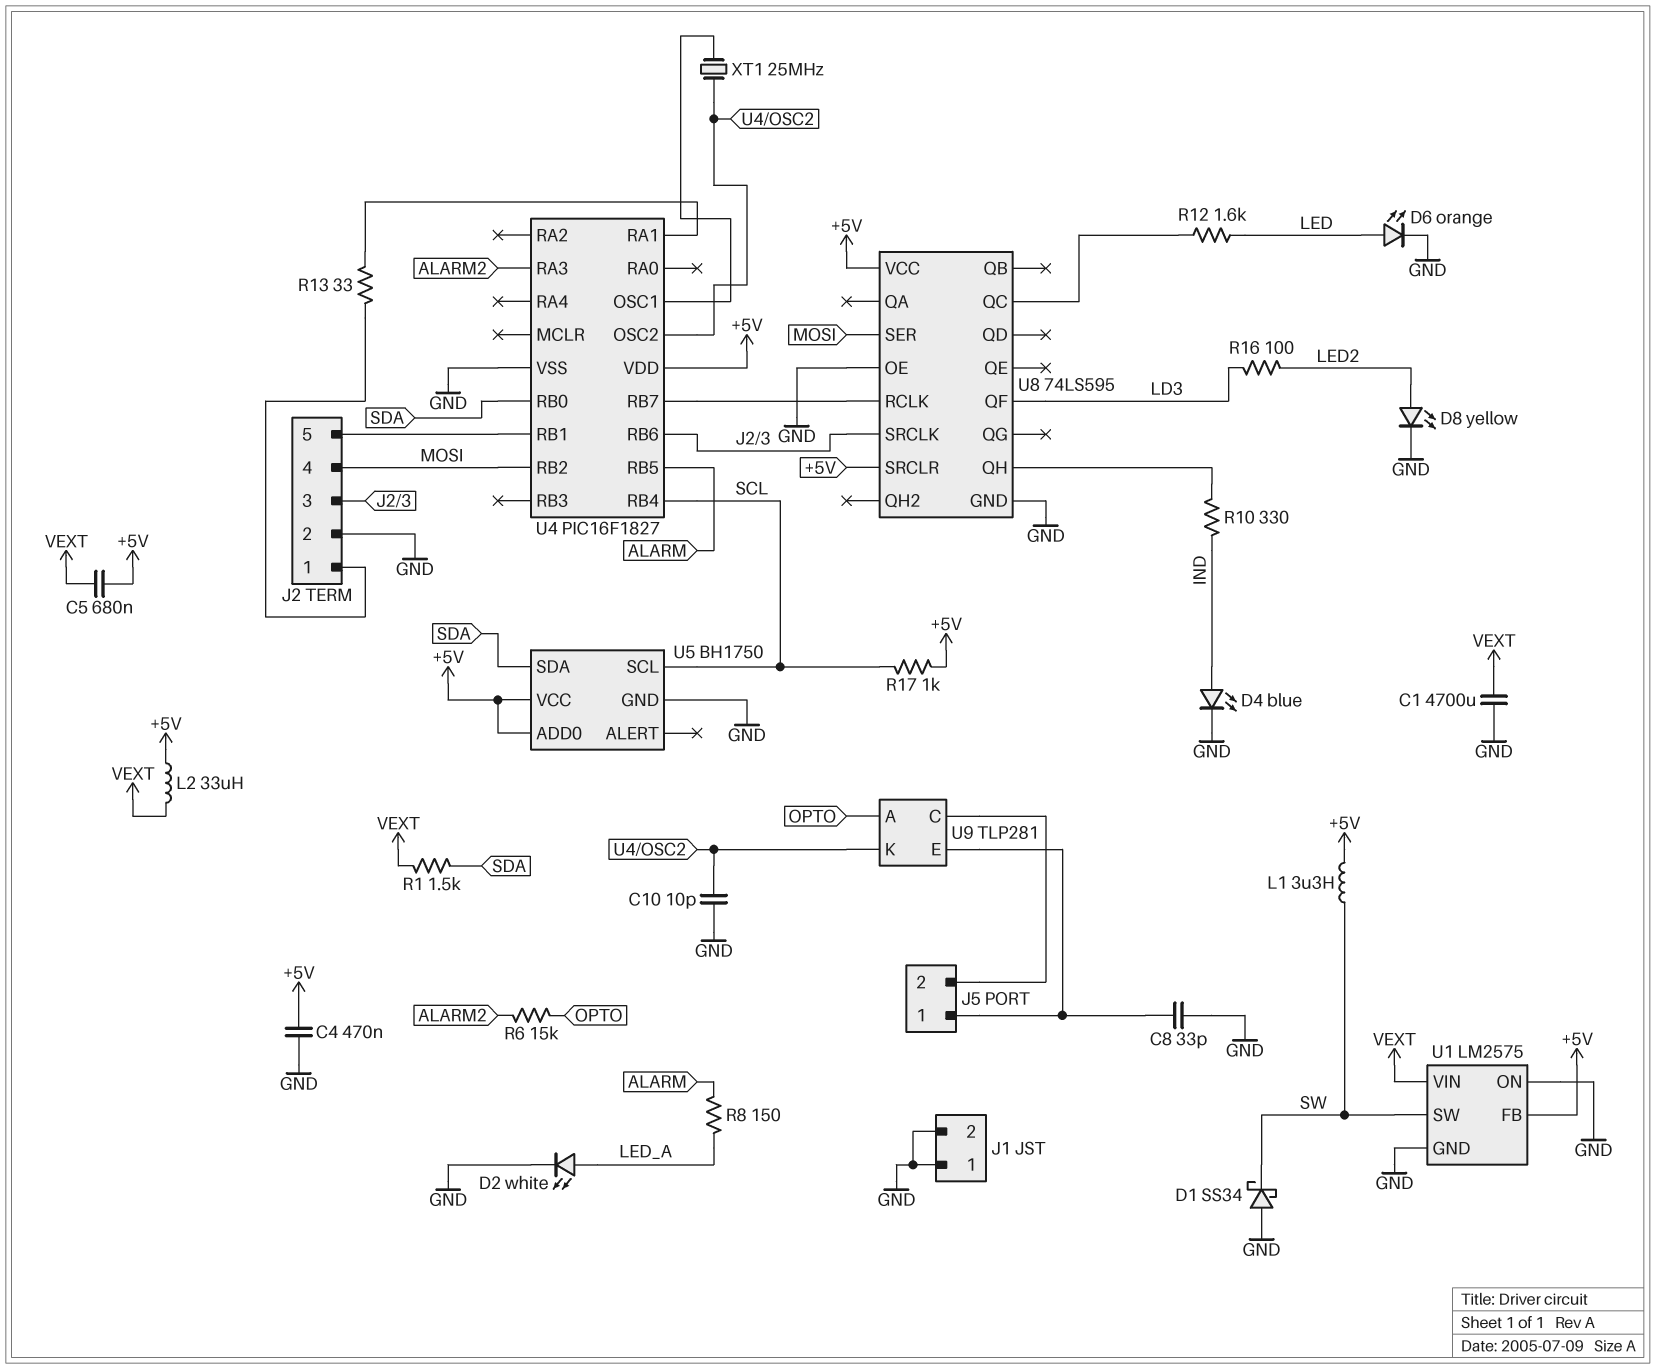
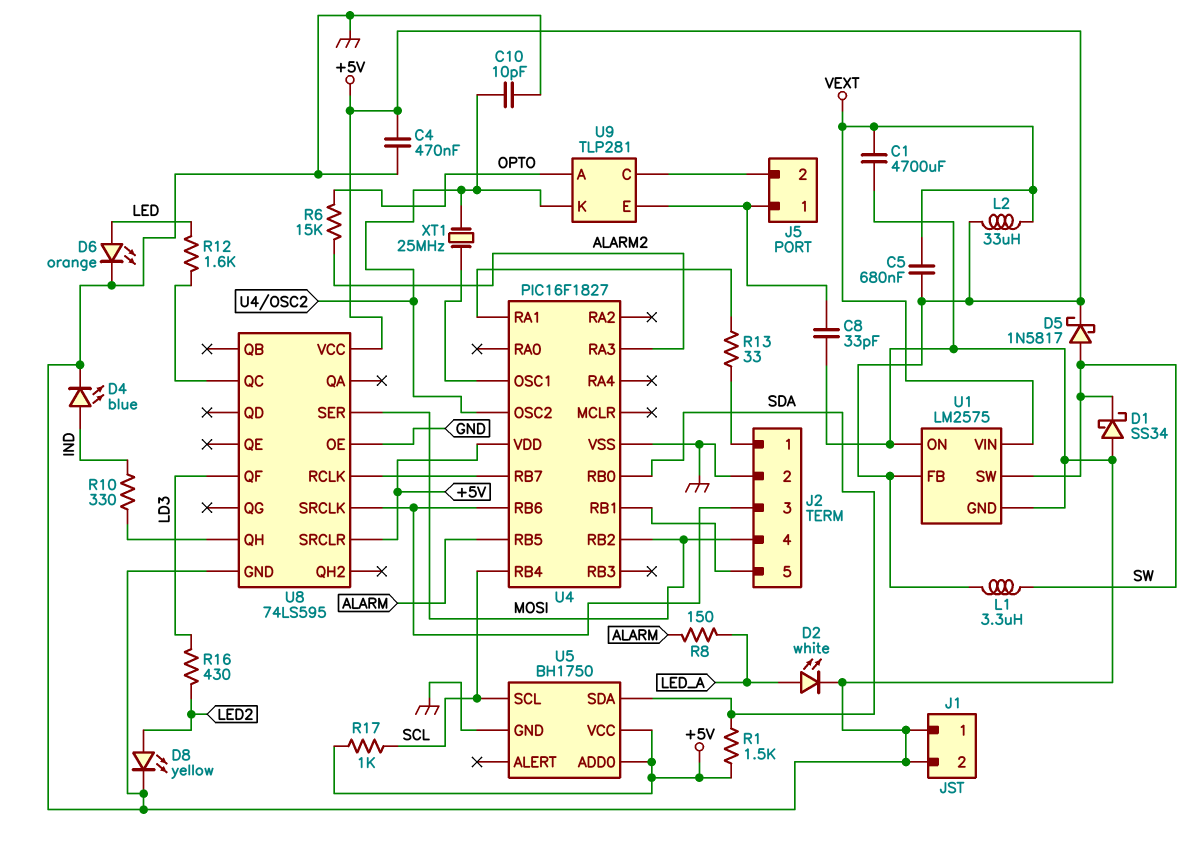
D5: none -> schottky 1N5817 (A SW, K +5V)
R1: 1.5k (SDA, VEXT) -> 1.5k (+5V, SDA)
R16: 100 (LD3, LED2) -> 430 (LD3, LED2)

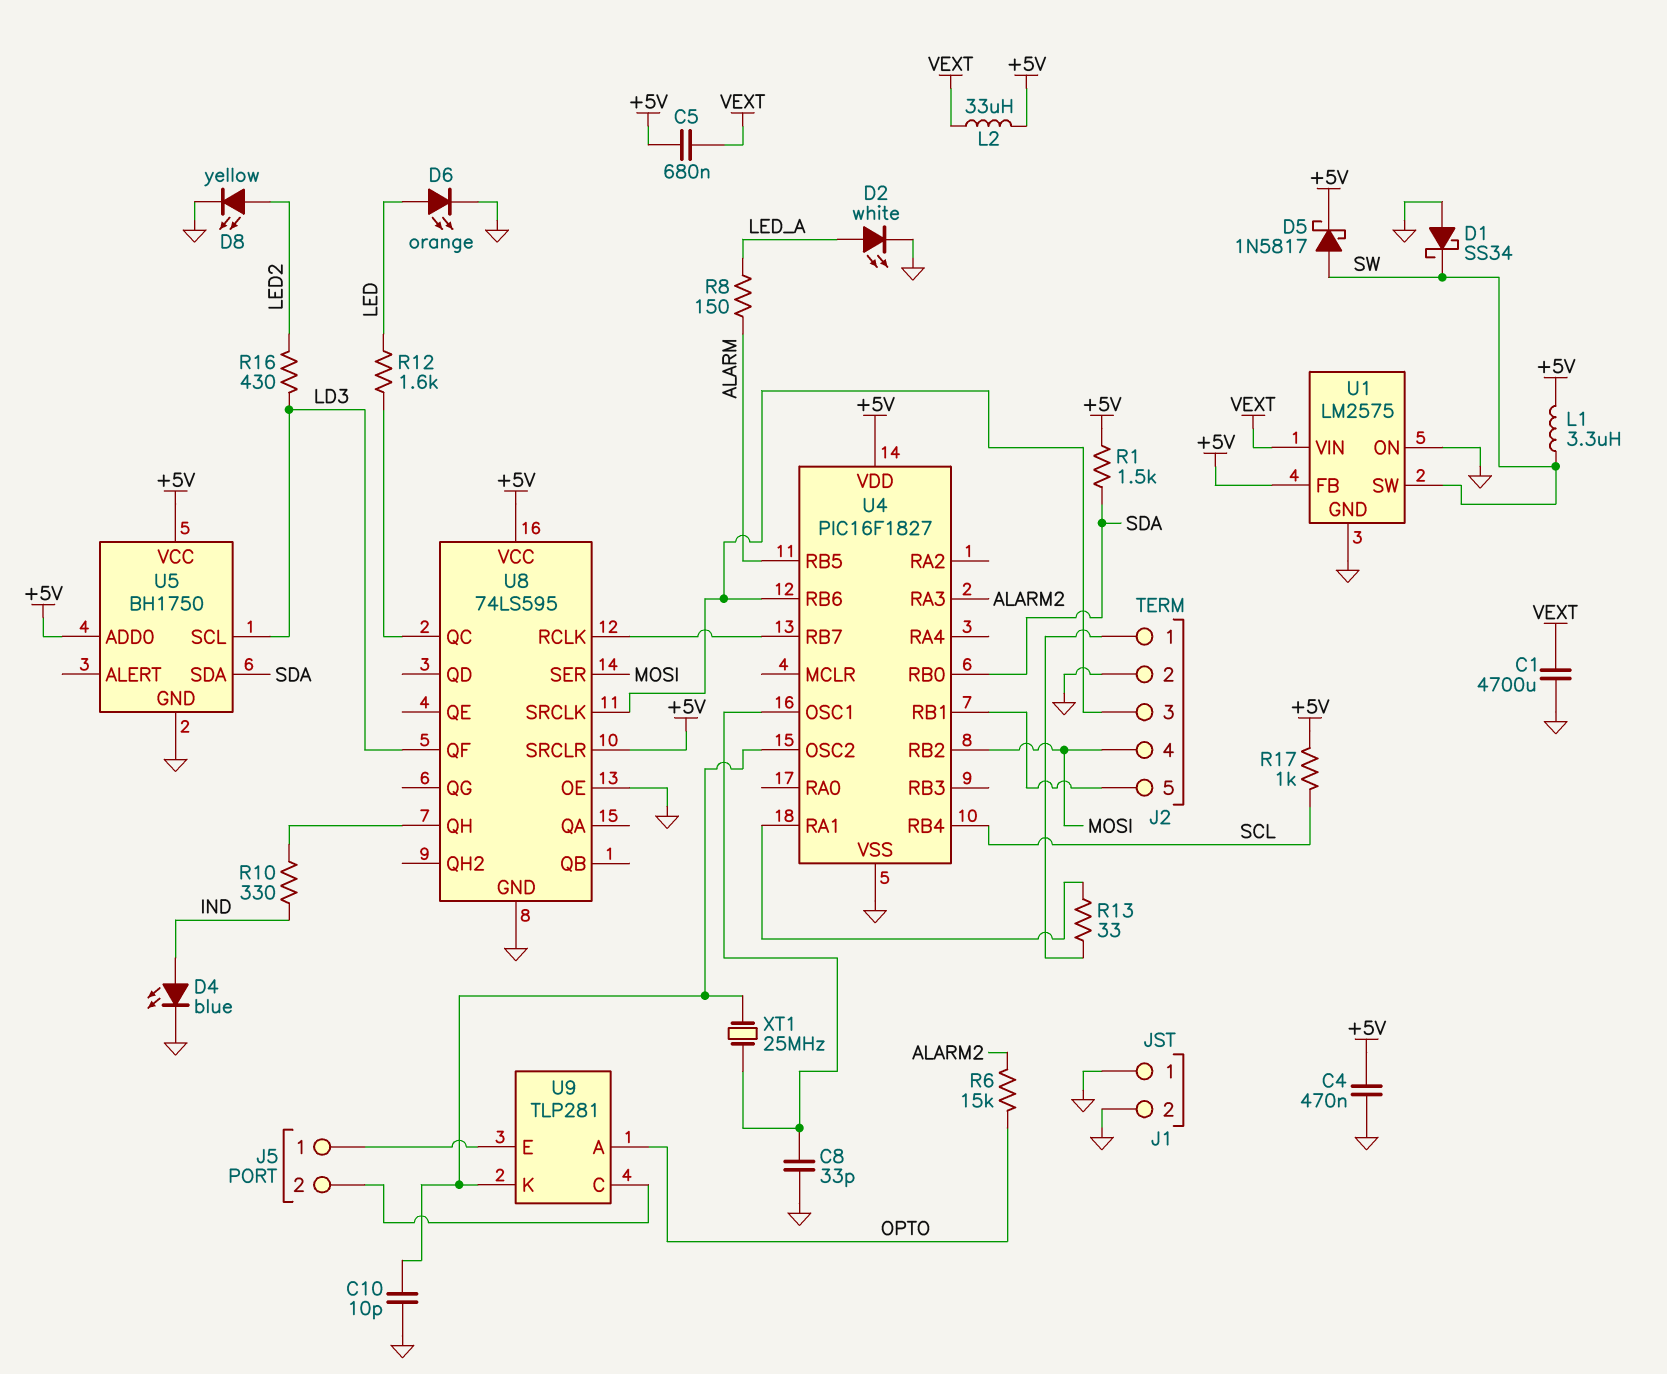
C8: 33pF (GND, J5/1) -> 33pF (GND, U4/OSC1)
U5 pin SCL: SCL -> LD3

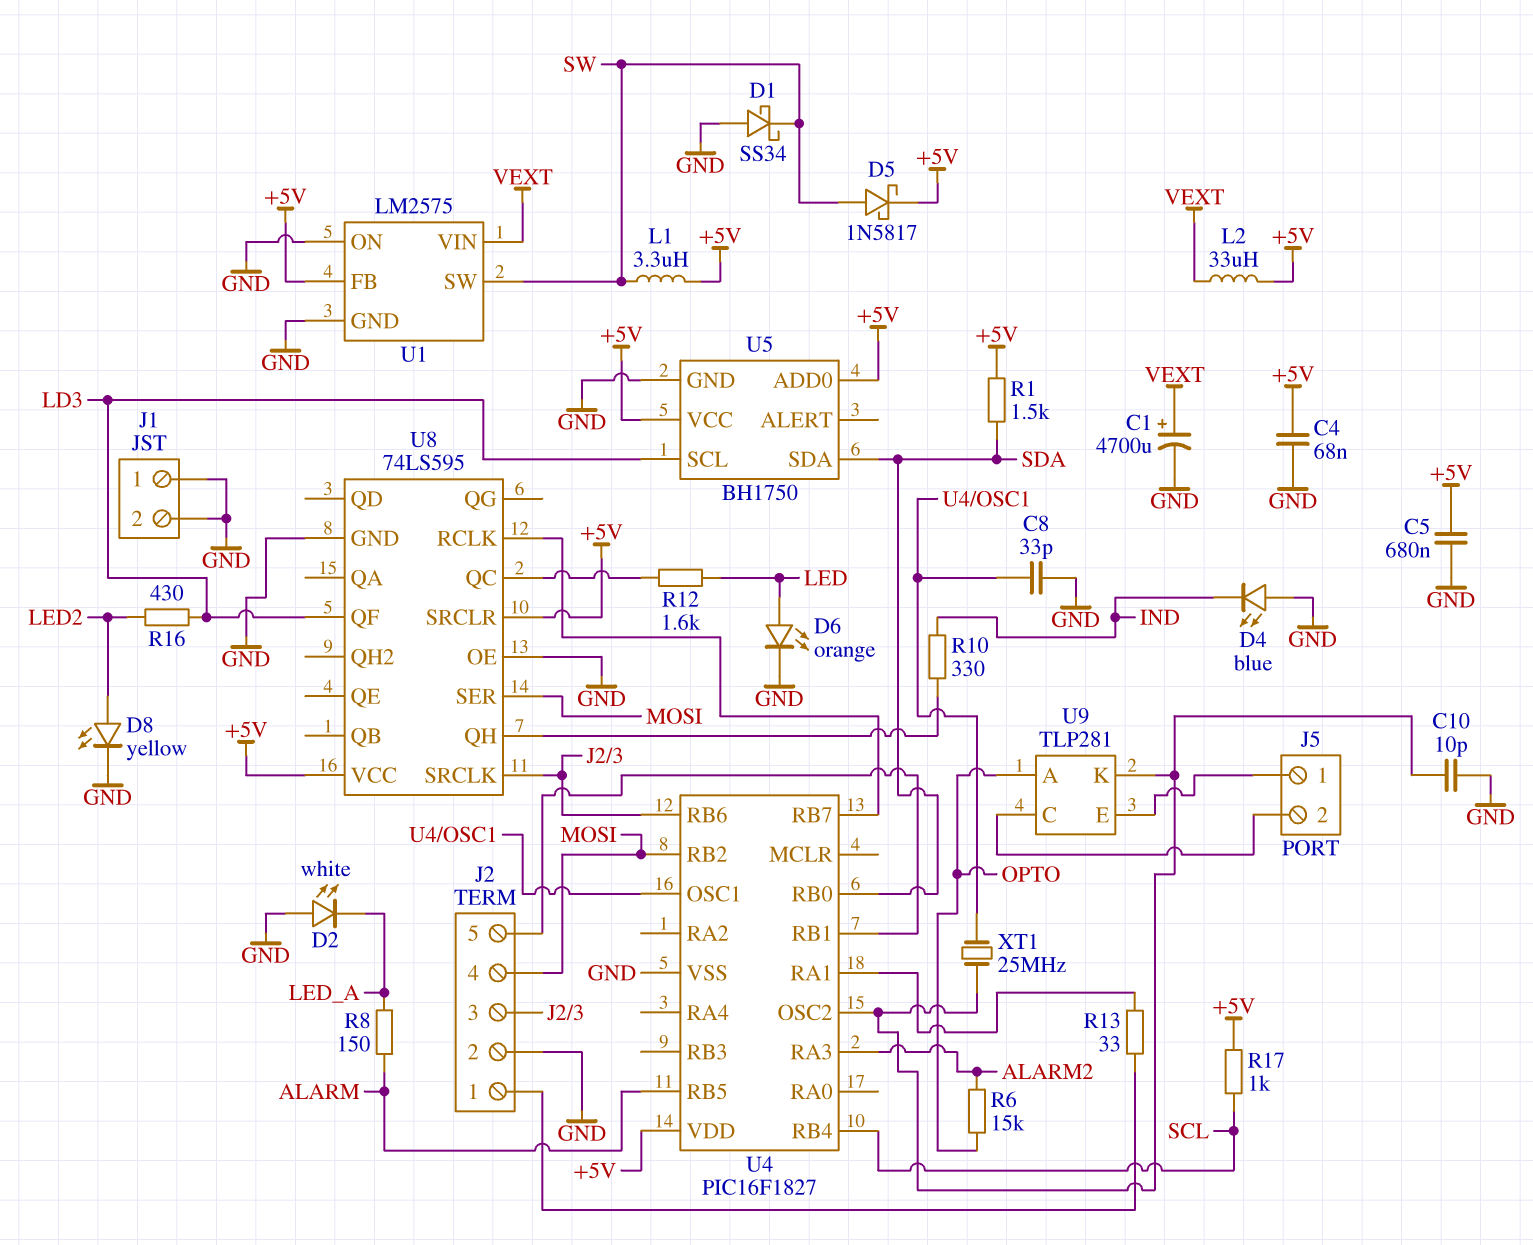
C1: 4700uF (GND, VEXT) -> 4700uF (plus VEXT, minus GND)
C4: 470nF (+5V, GND) -> 68nF (+5V, GND)
C5: 680nF (+5V, VEXT) -> 680nF (+5V, GND)
D2: LED white (A LED_A, K GND) -> LED white (A GND, K LED_A)
D4: LED blue (A IND, K GND) -> LED blue (A GND, K IND)

